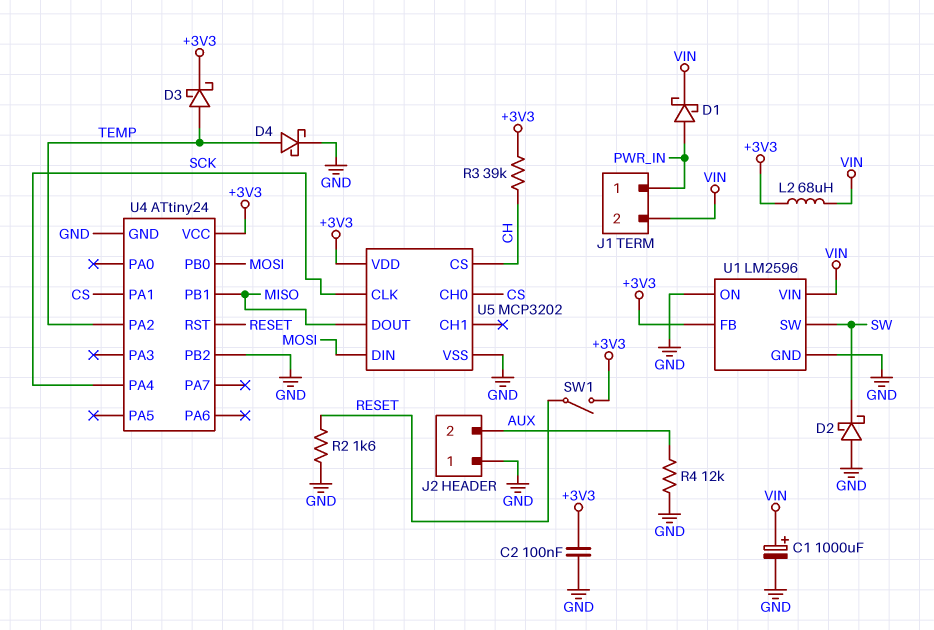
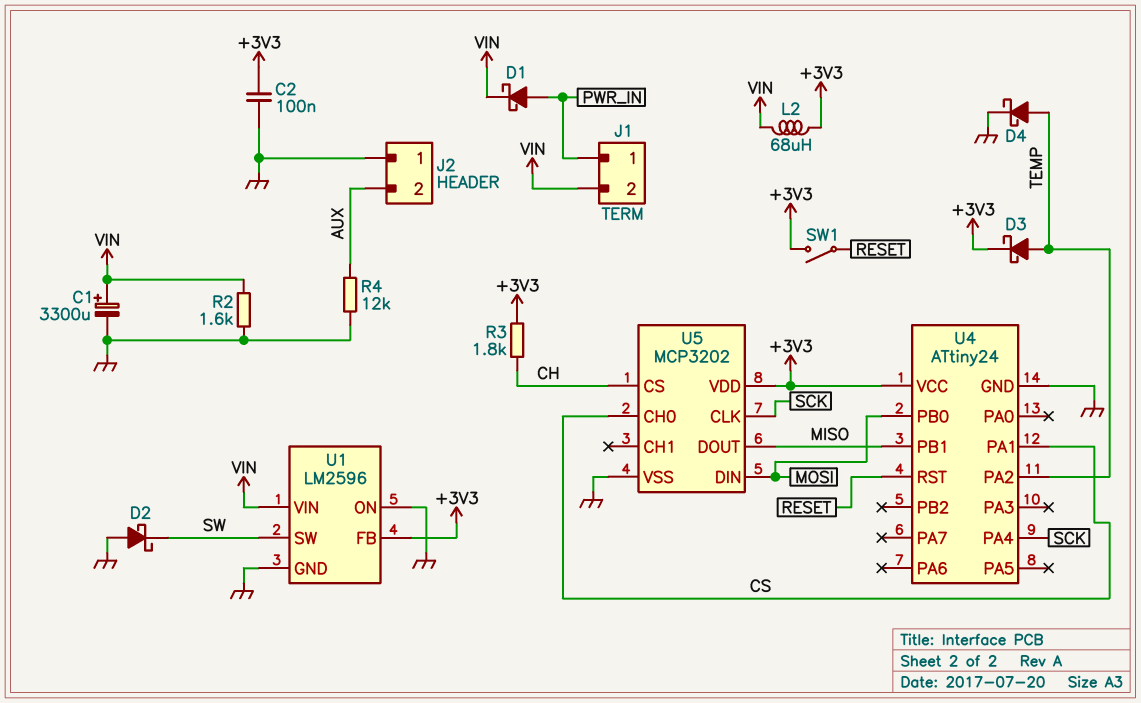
C1: 1000uF (plus VIN, minus GND) -> 3300uF (plus VIN, minus GND)
R2: 1.6k (GND, RESET) -> 1.6k (GND, VIN)
R3: 39k (+3V3, CH) -> 1.8k (+3V3, CH)
U4 pin PB2: GND -> none

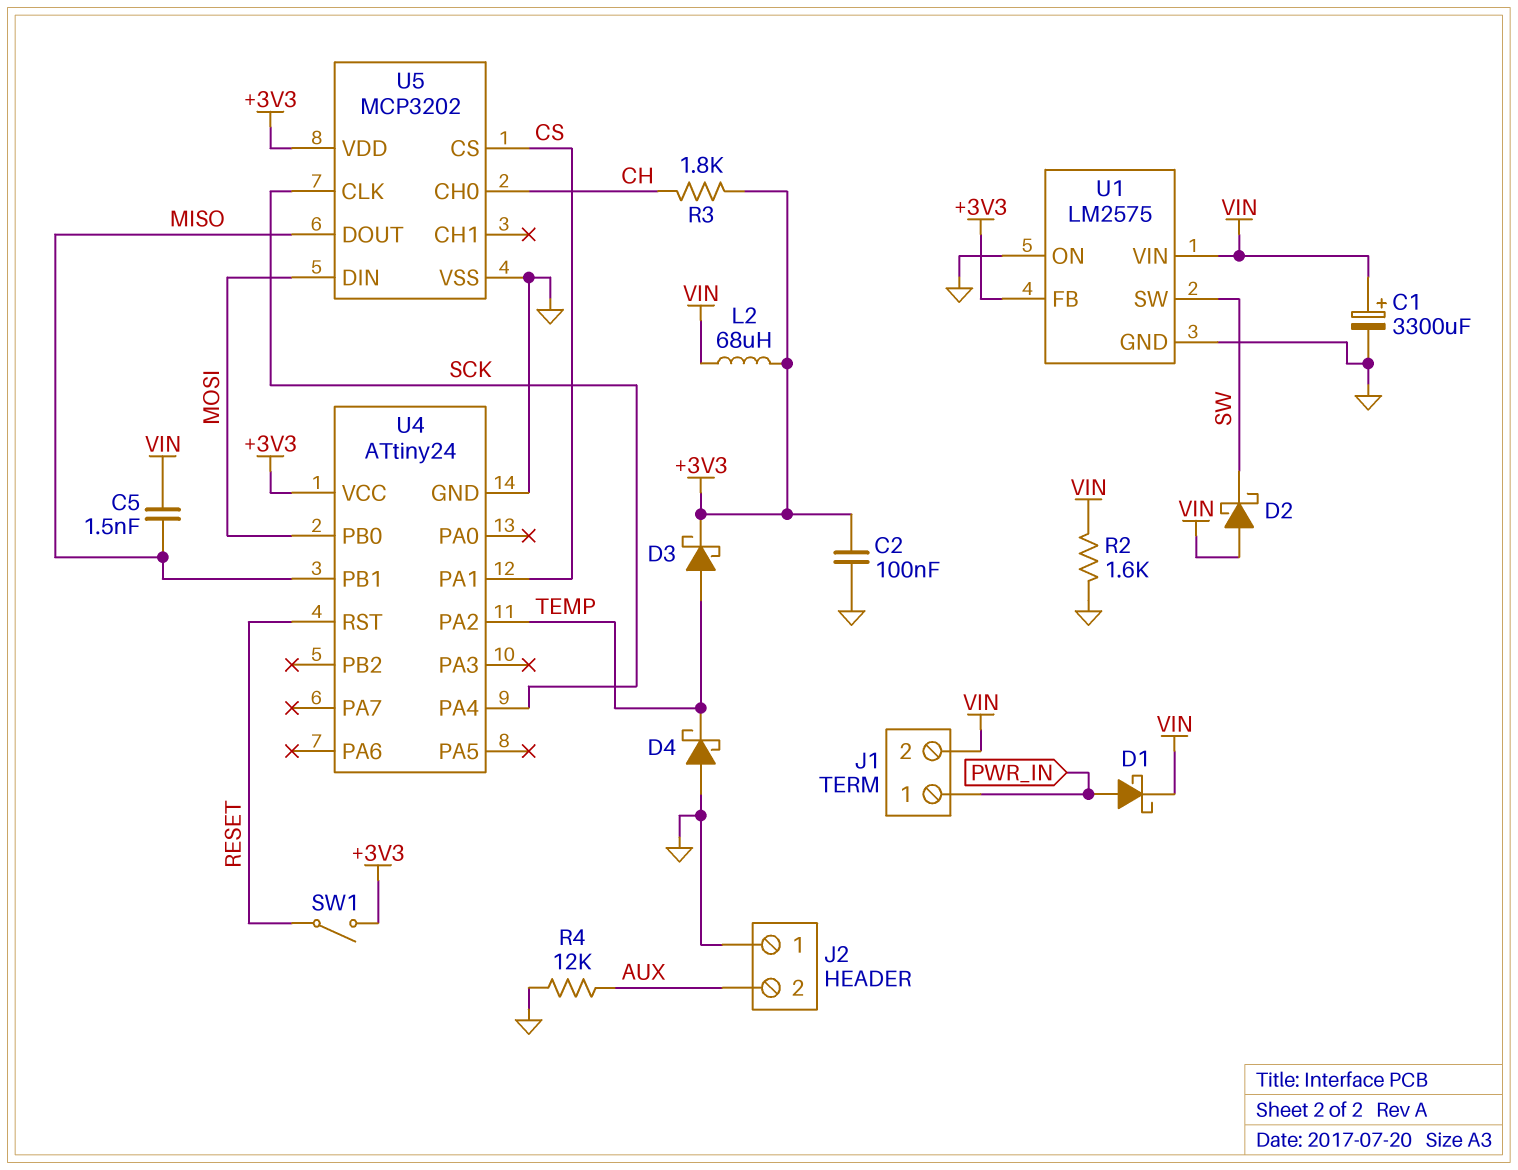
C5: none -> 1.5nF (MISO, VIN)
D2: schottky (A GND, K SW) -> schottky (A VIN, K SW)
D4: schottky (A TEMP, K GND) -> schottky (A GND, K TEMP)
U1: LM2596 -> LM2575
U5 pin CH0: CS -> CH
U5 pin CS: CH -> CS

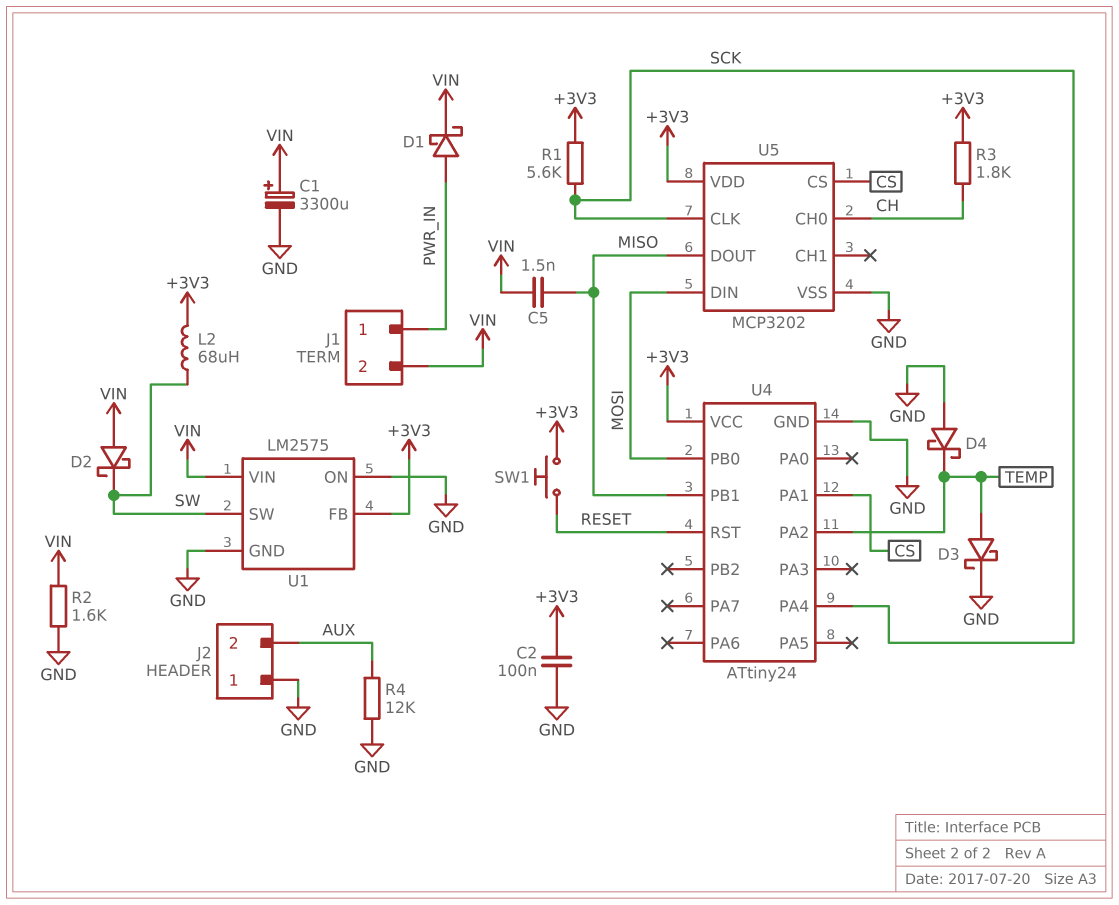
D3: schottky (A TEMP, K +3V3) -> schottky (A TEMP, K GND)
L2: 68uH (+3V3, VIN) -> 68uH (+3V3, SW)
R1: none -> 5.6k (+3V3, SCK)
SW1: switch (+3V3, RESET) -> button (+3V3, RESET)

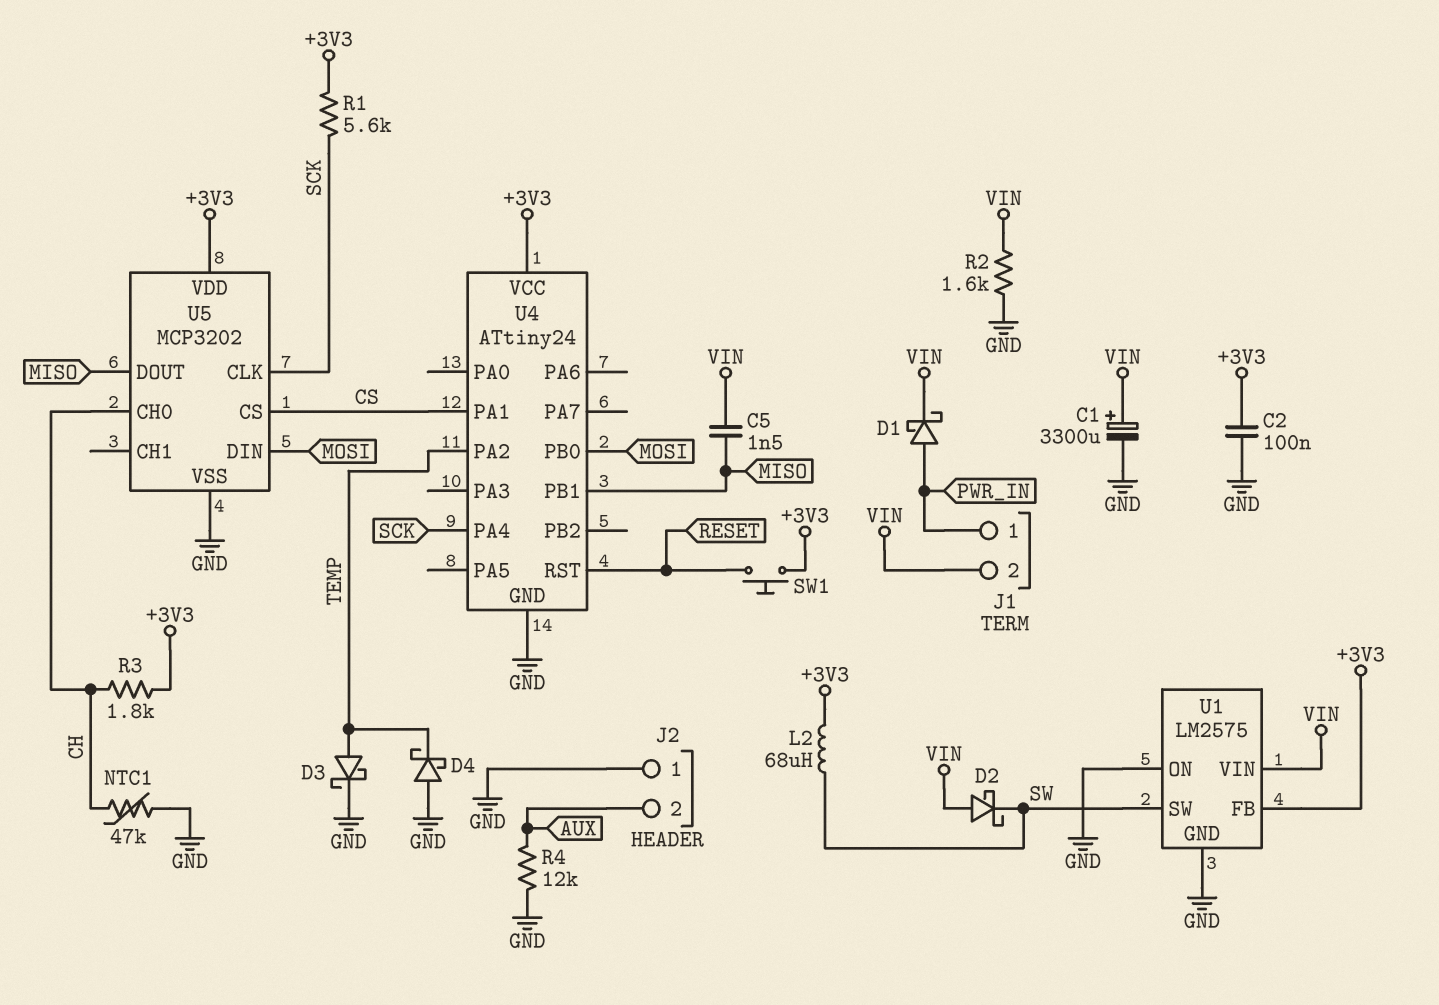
NTC1: none -> 47k (CH, GND)

